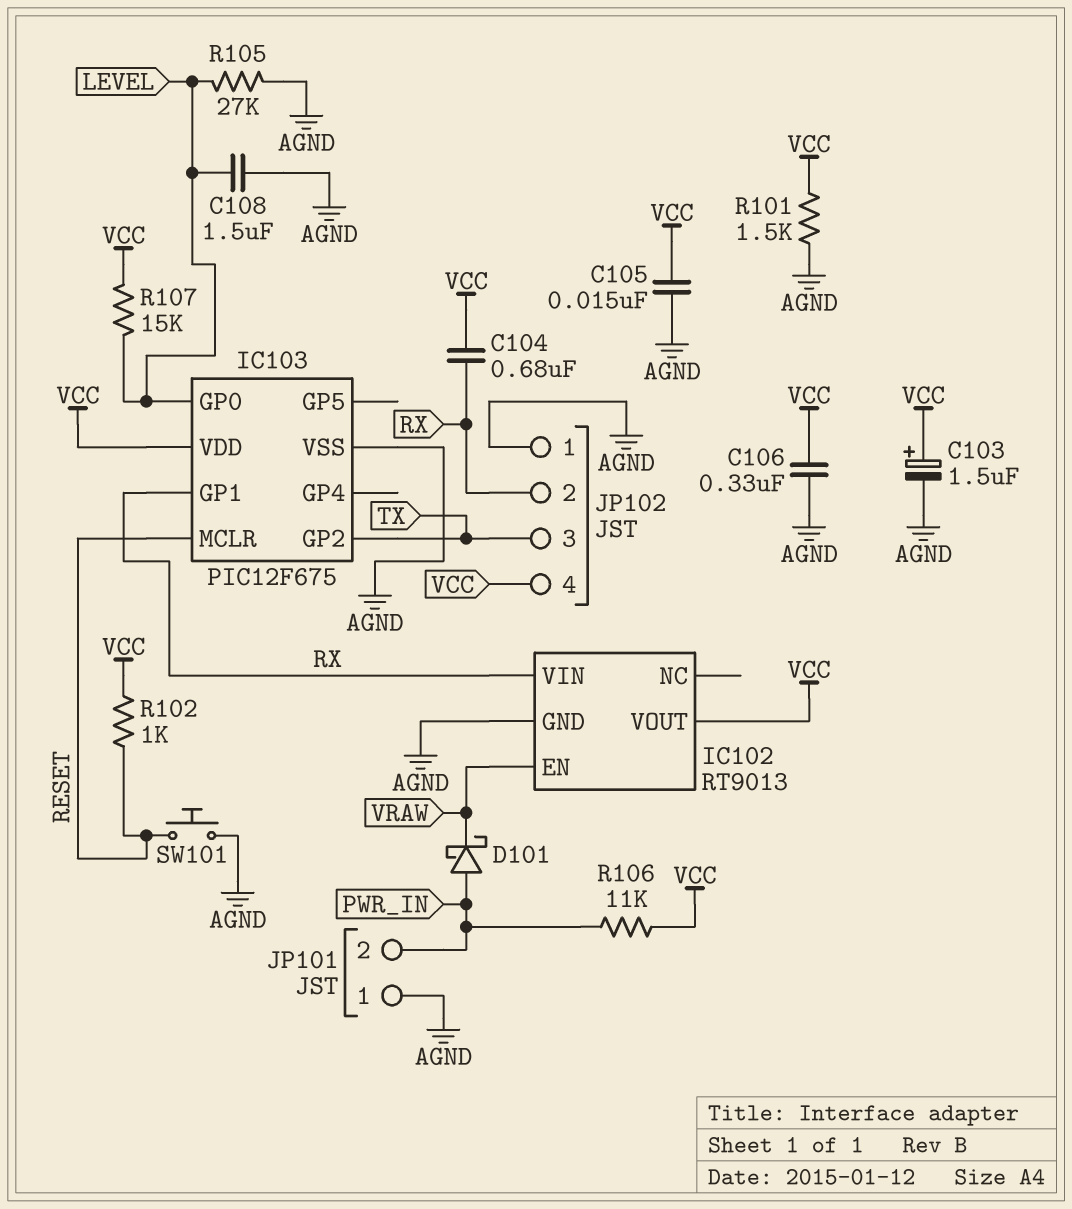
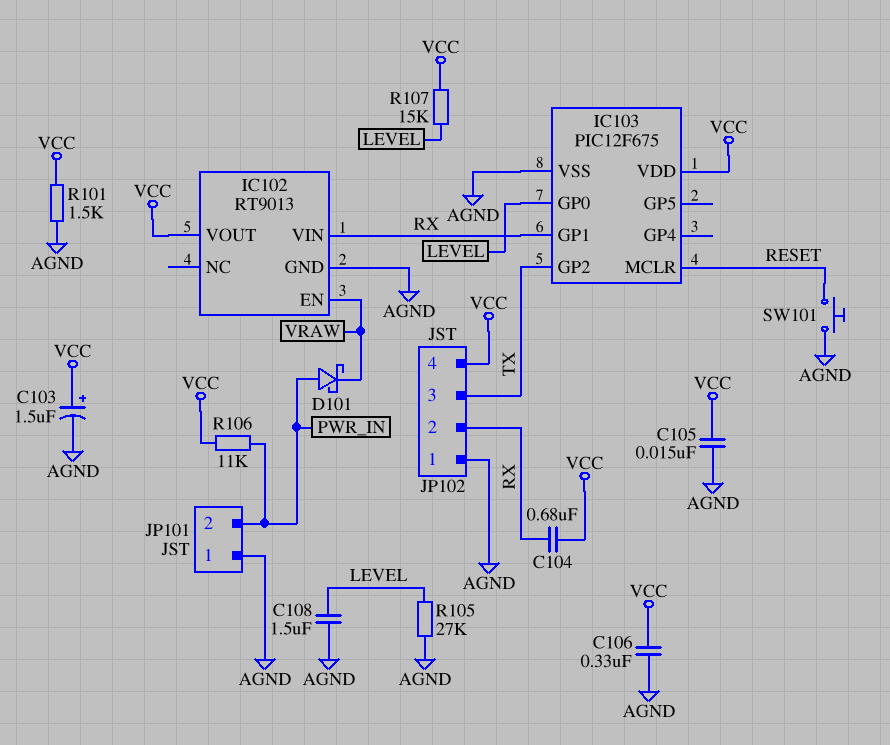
R102: 1k (RESET, VCC) -> none

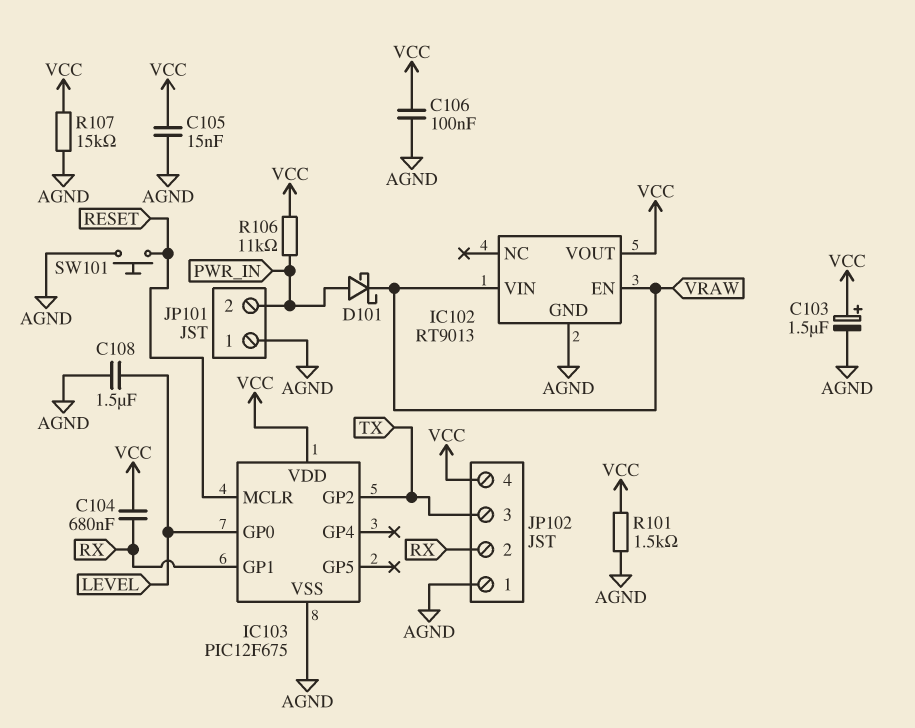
C106: 330nF (AGND, VCC) -> 100nF (AGND, VCC)
IC102 pin VIN: RX -> VRAW
R105: 27k (AGND, LEVEL) -> none
R107: 15k (LEVEL, VCC) -> 15k (AGND, VCC)

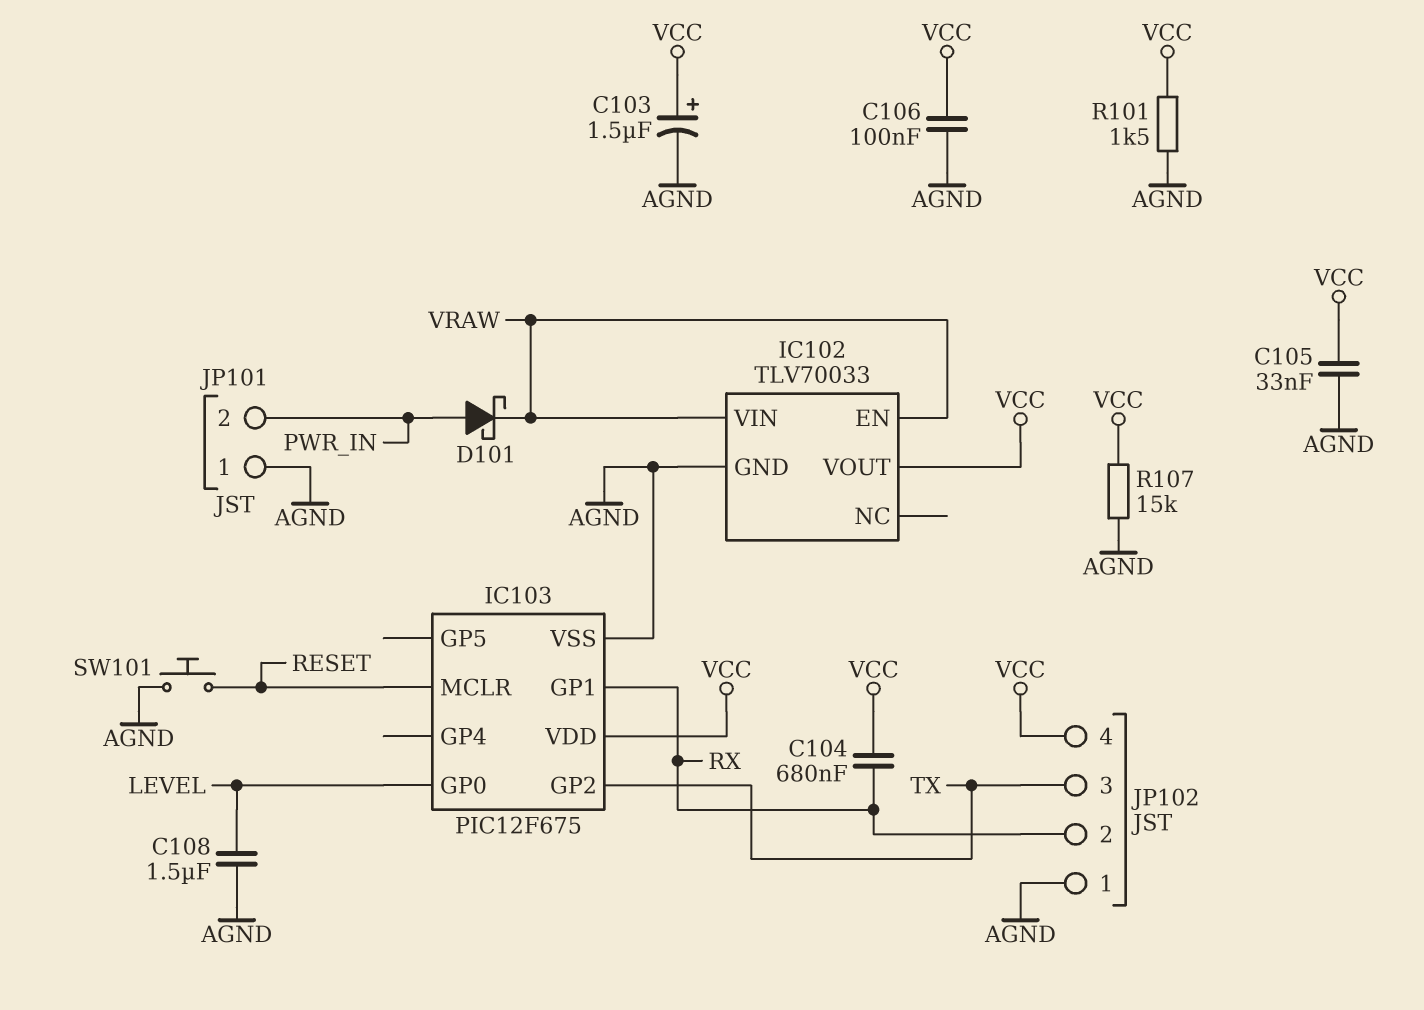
C105: 15nF (AGND, VCC) -> 33nF (AGND, VCC)
IC102: RT9013 -> TLV70033
R106: 11k (PWR_IN, VCC) -> none

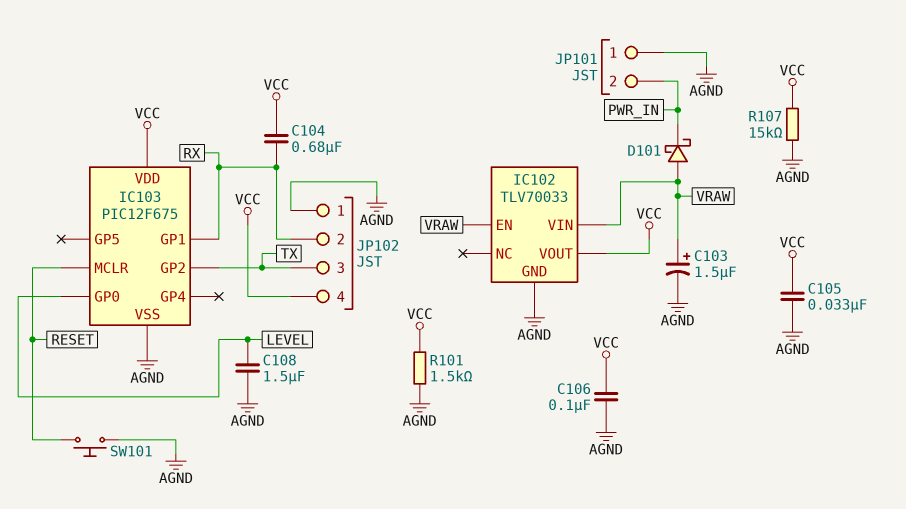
C103: 1.5uF (plus VCC, minus AGND) -> 1.5uF (plus VRAW, minus AGND)
D101: schottky (A PWR_IN, K VRAW) -> schottky (A VRAW, K PWR_IN)

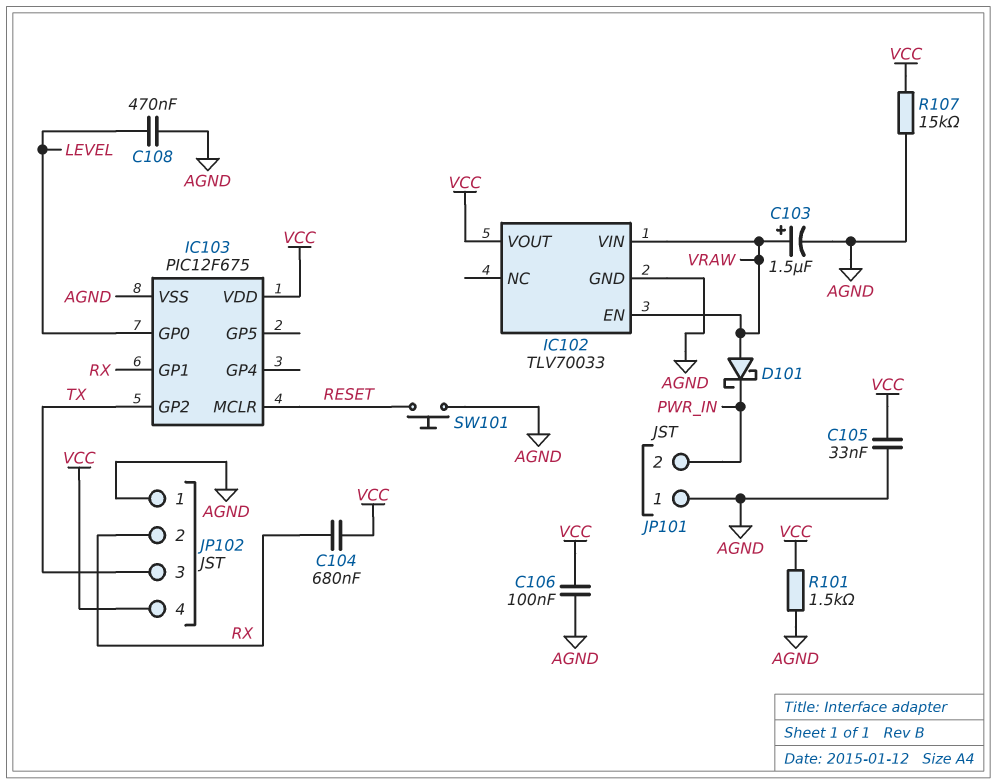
C108: 1.5uF (AGND, LEVEL) -> 470nF (AGND, LEVEL)

